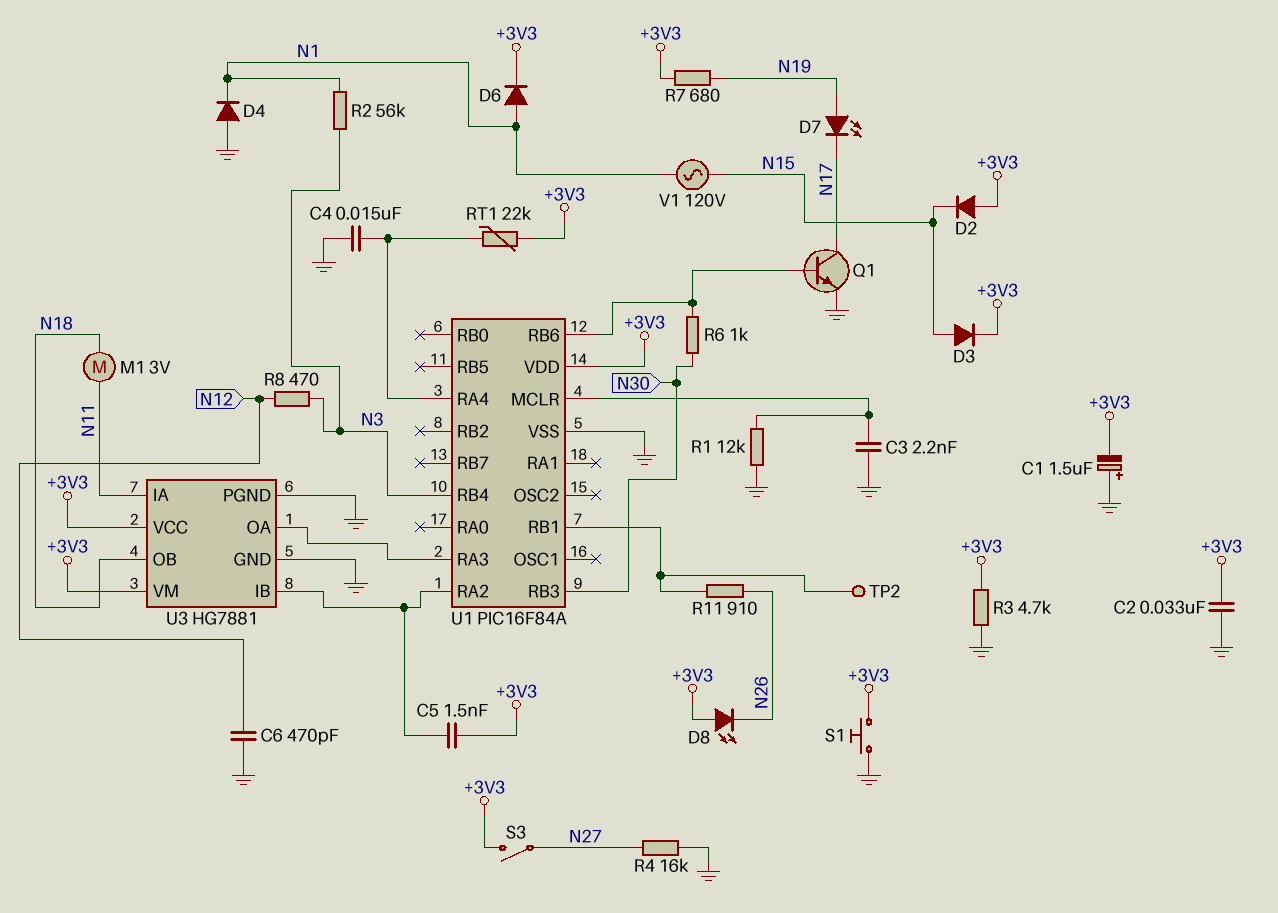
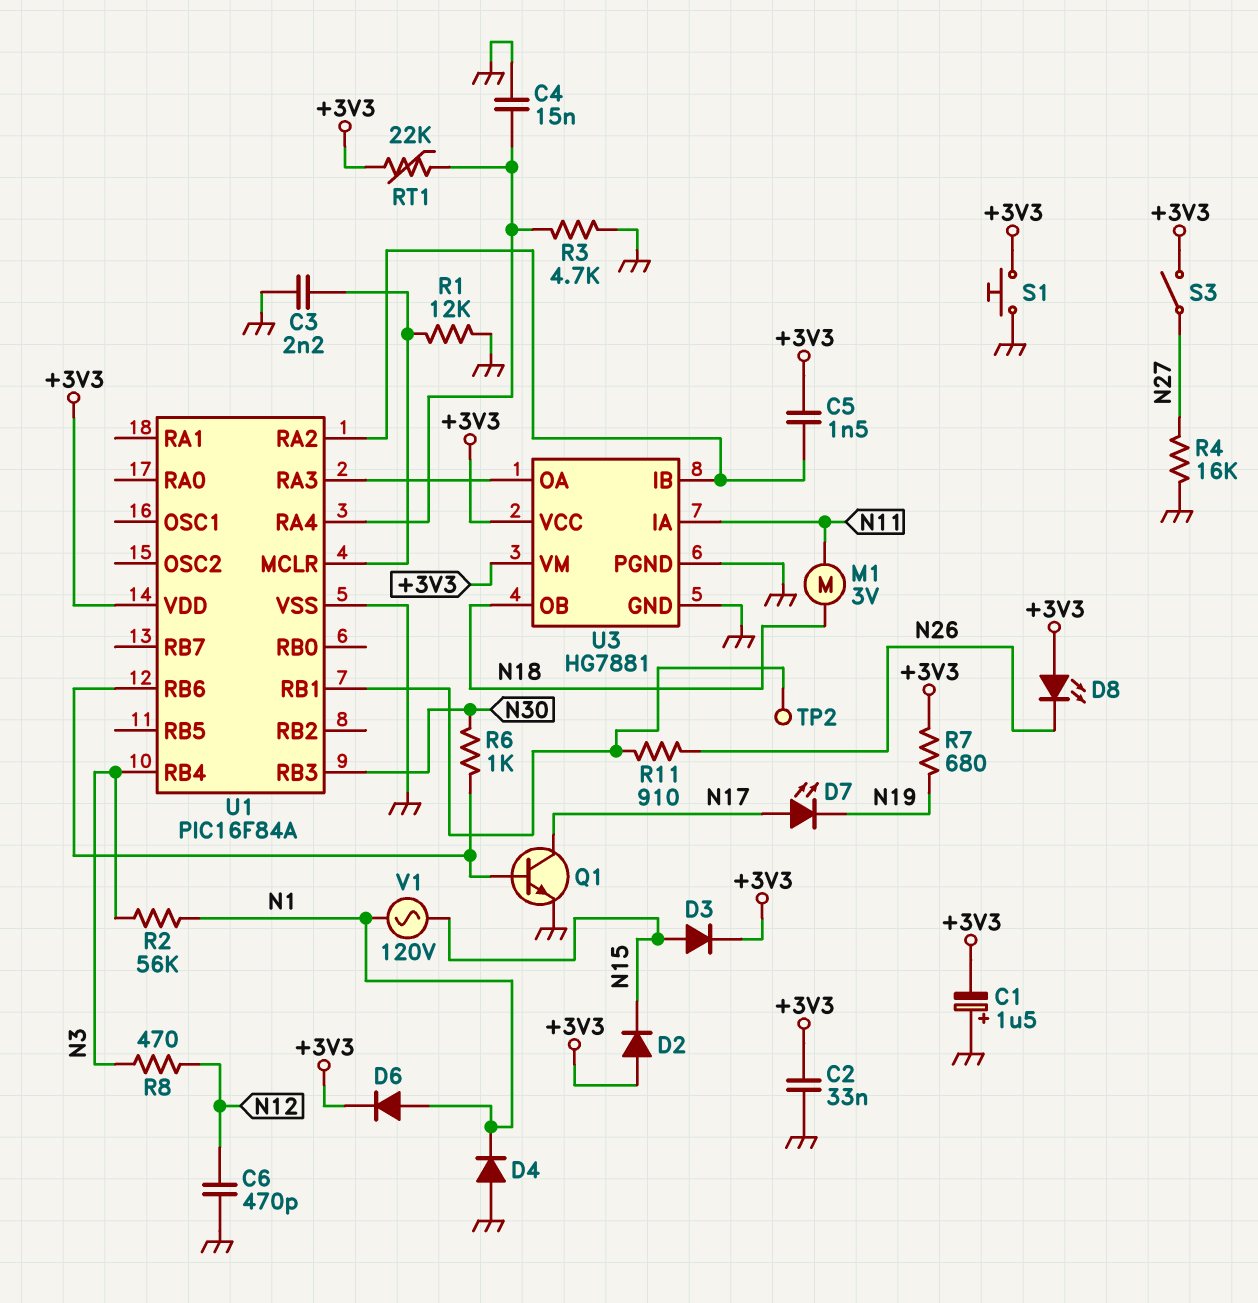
D7: LED (A N19, K N17) -> LED (A N17, K N19)
R3: 4.7k (+3V3, GND) -> 4.7k (GND, U1/RA4)

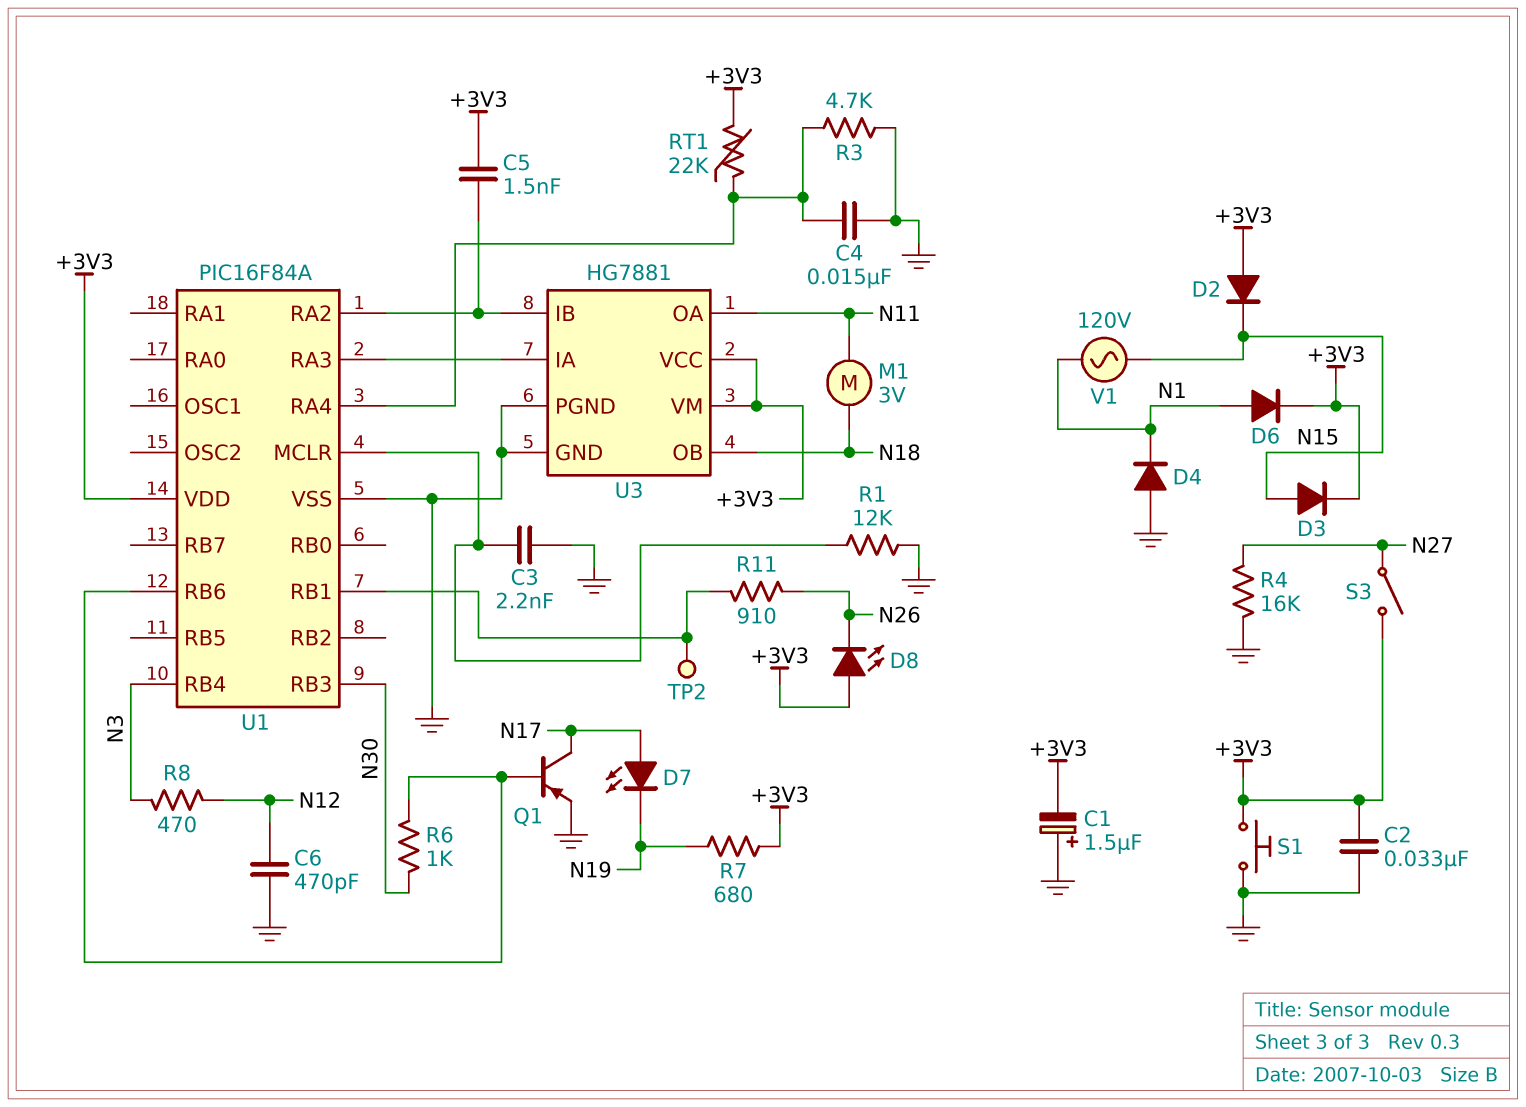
Q1: NPN (B U1/RB6, C N17, E GND) -> PNP (B U1/RB6, C N17, E GND)
R2: 56k (N1, N3) -> none
U3 pin IA: N11 -> U1/RA3
U3 pin OA: U1/RA3 -> N11

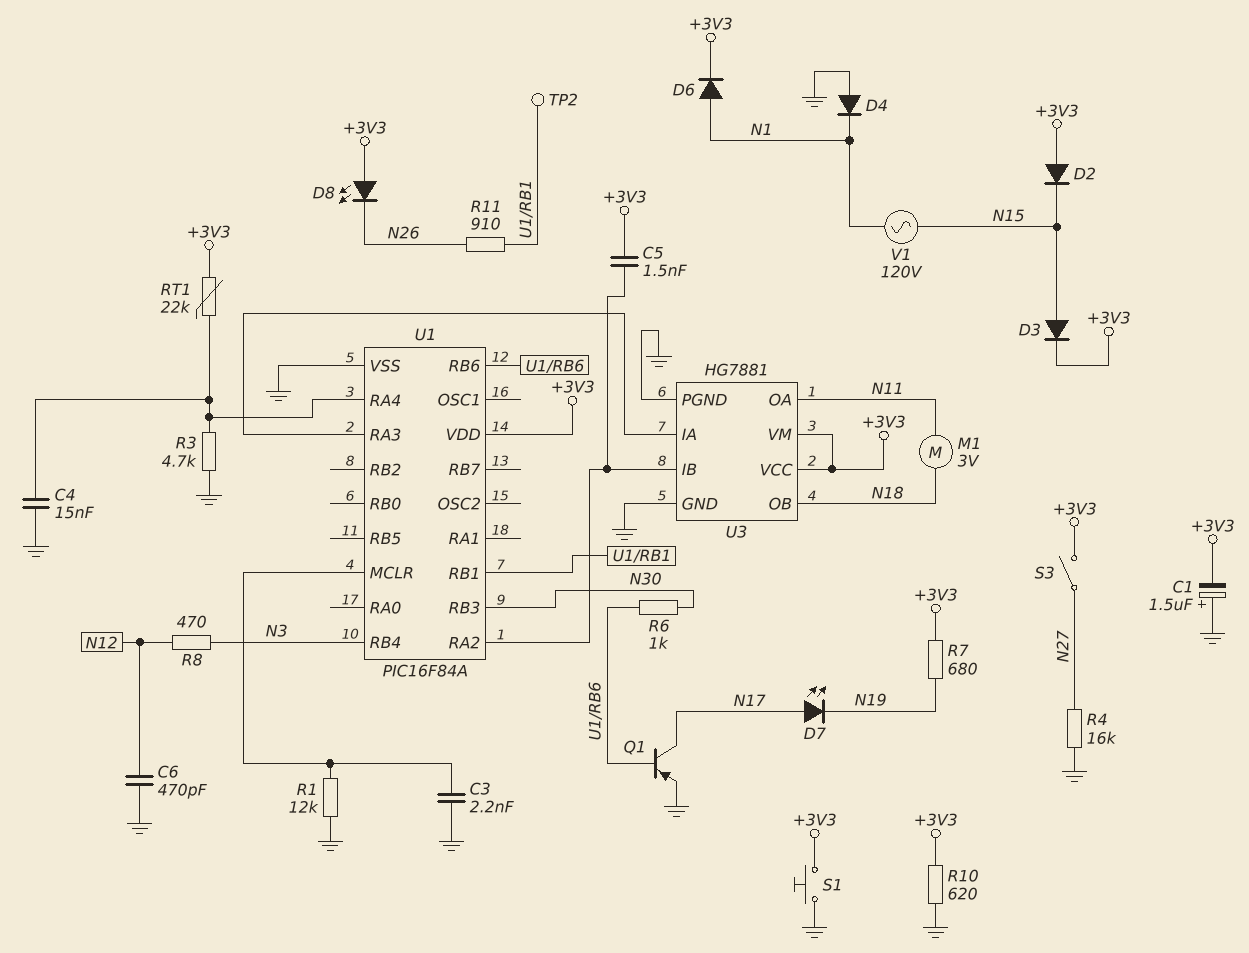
C2: 33nF (+3V3, GND) -> none
R10: none -> 620 (+3V3, GND)

